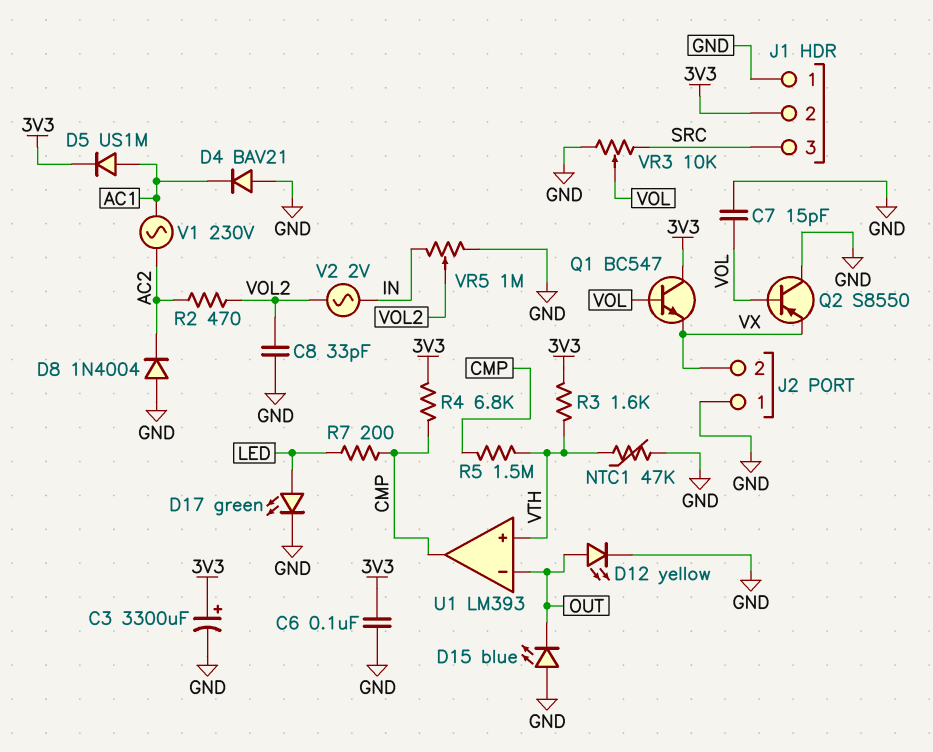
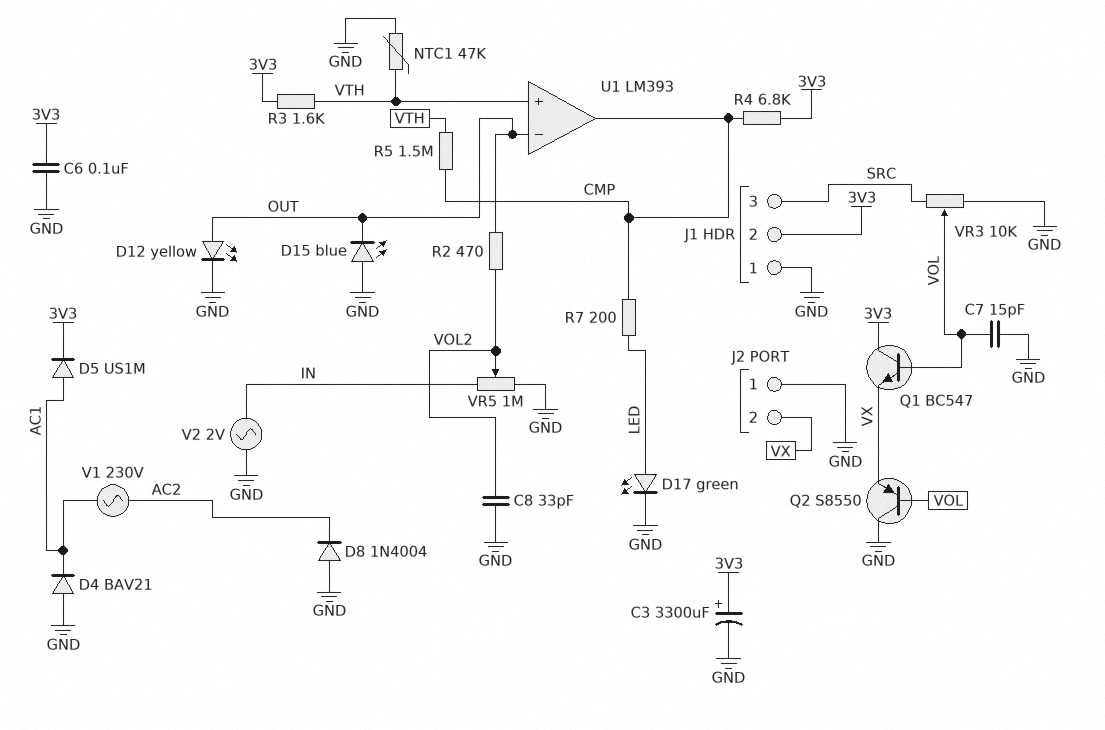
R2: 470 (AC2, VOL2) -> 470 (OUT, VOL2)
V2: AC 2V (IN, VOL2) -> AC 2V (GND, IN)

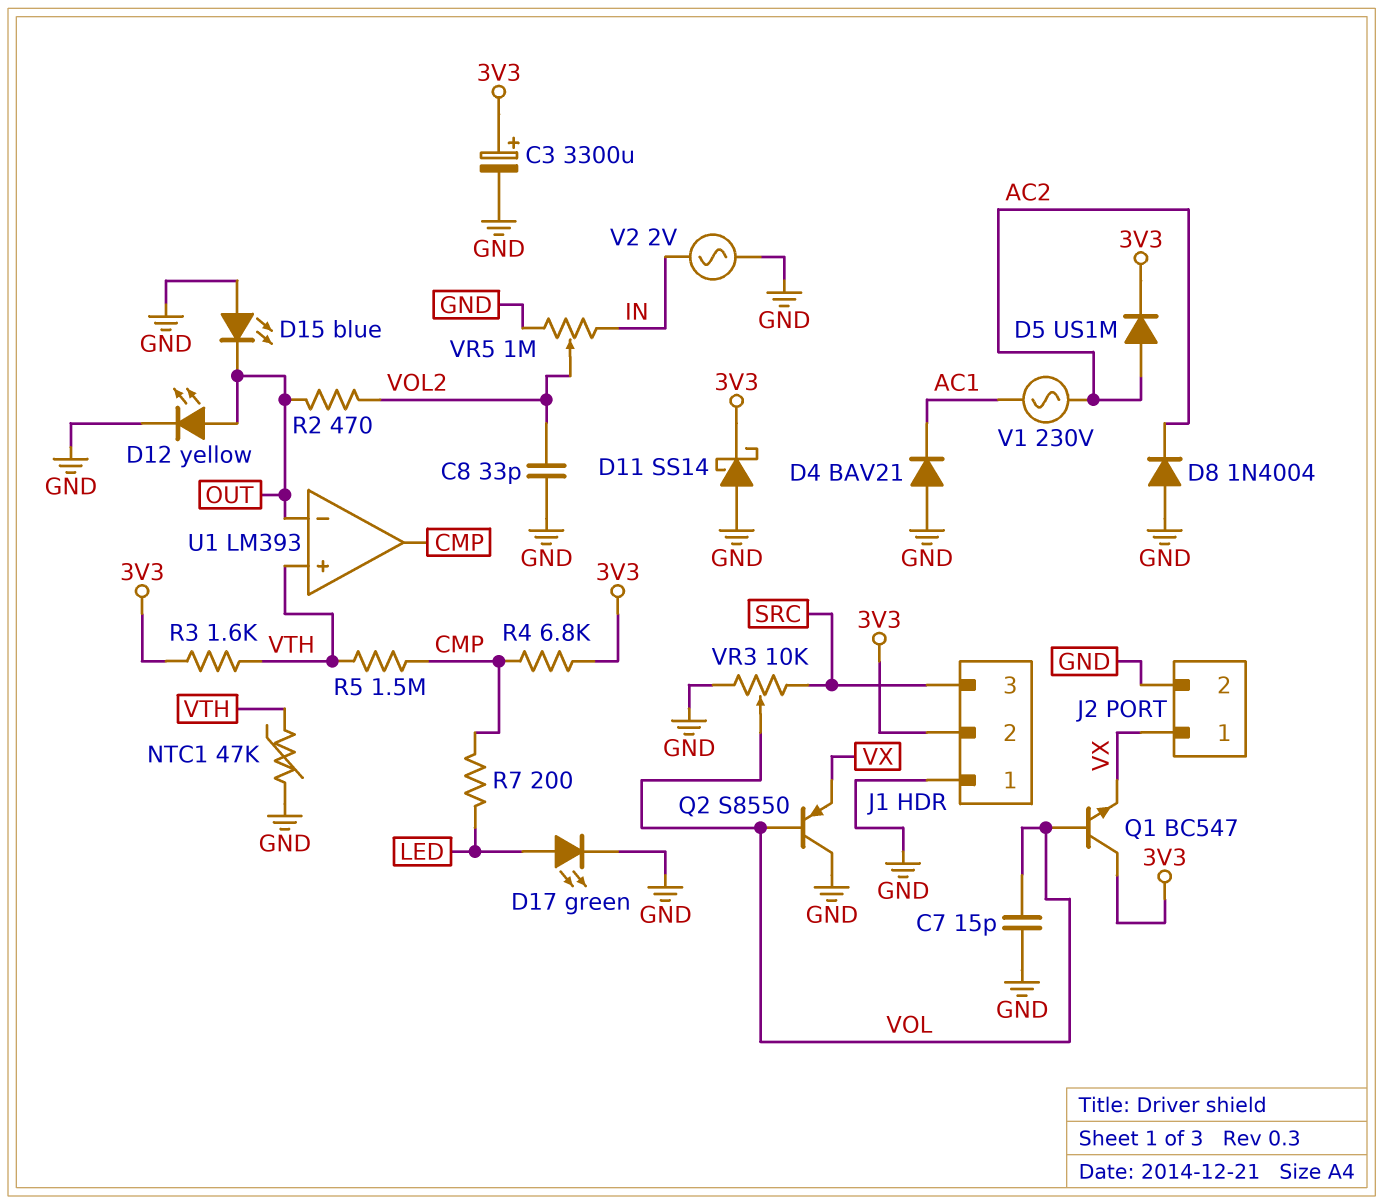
C6: 100nF (3V3, GND) -> none
D5: diode US1M (A AC1, K 3V3) -> diode US1M (A AC2, K 3V3)
D11: none -> schottky SS14 (A GND, K 3V3)
J2 pin 1: GND -> VX
J2 pin 2: VX -> GND

